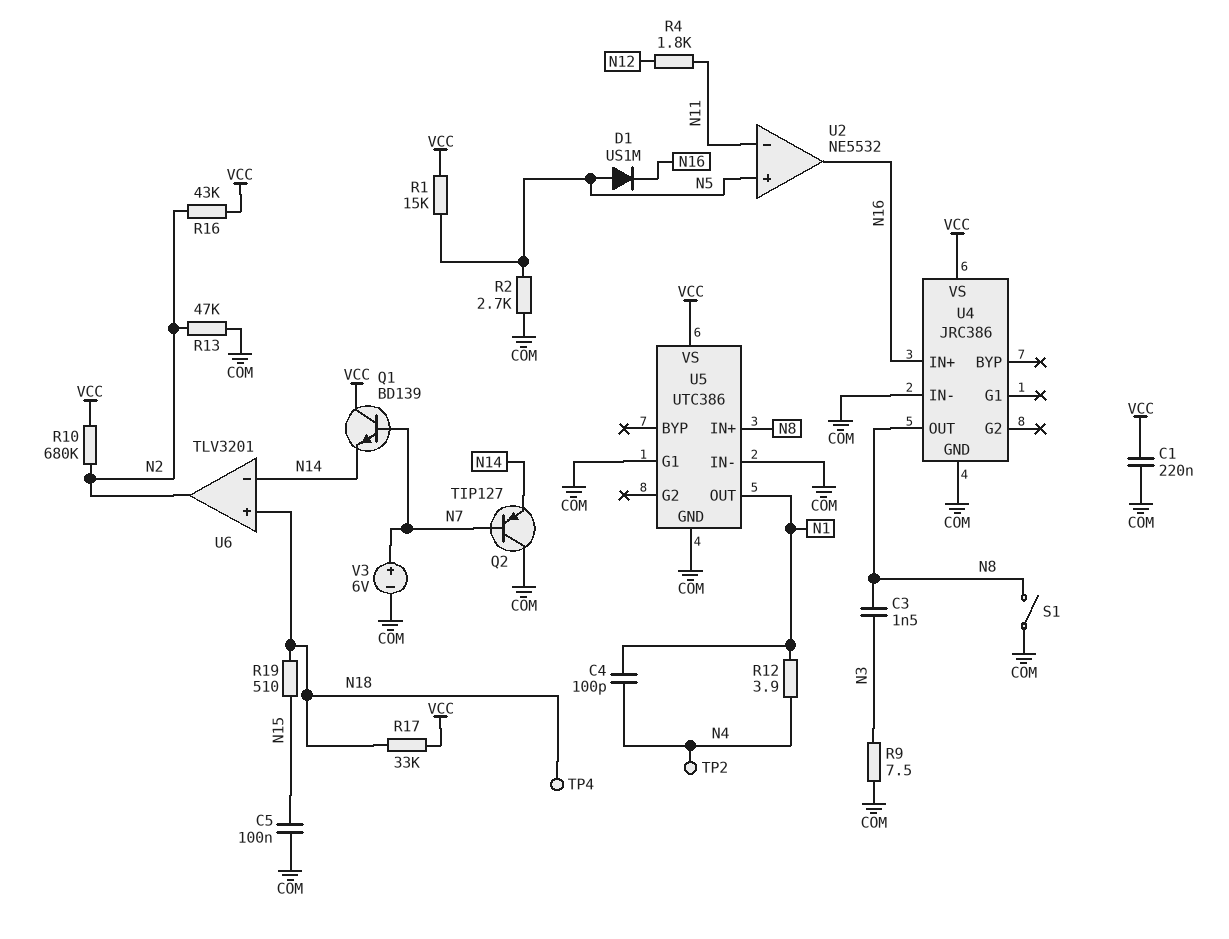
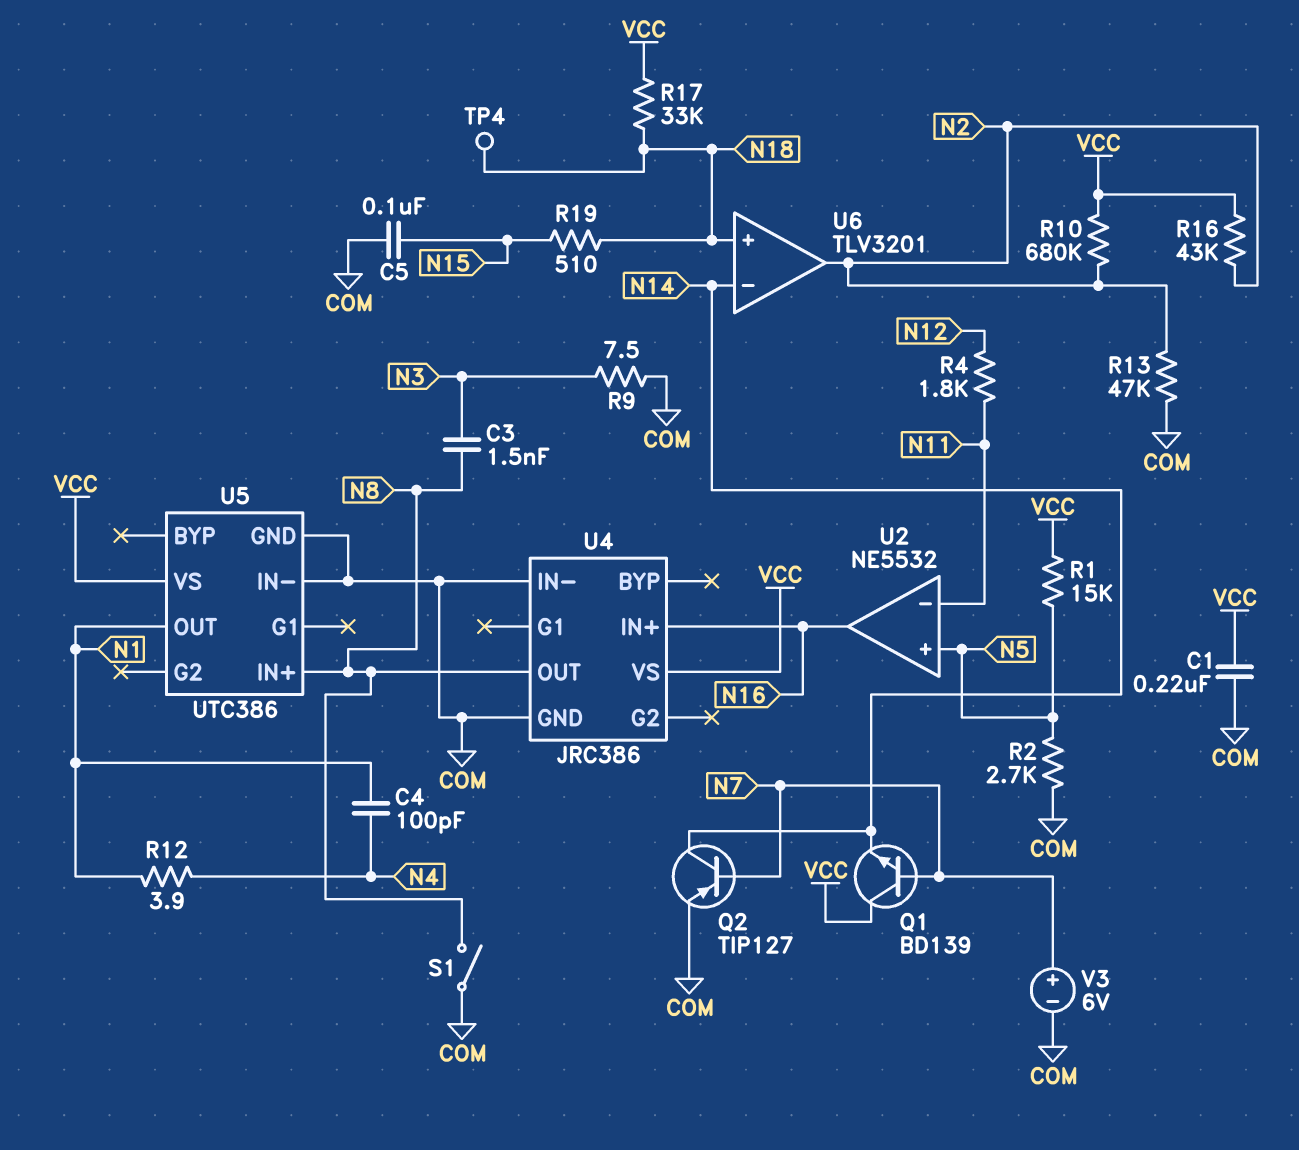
D1: diode US1M (A N5, K N16) -> none
Q2: PNP TIP127 (B N7, C COM, E N14) -> PNP TIP127 (B N7, C N14, E COM)
TP2: test point (N4) -> none
U5 pin G1: COM -> none

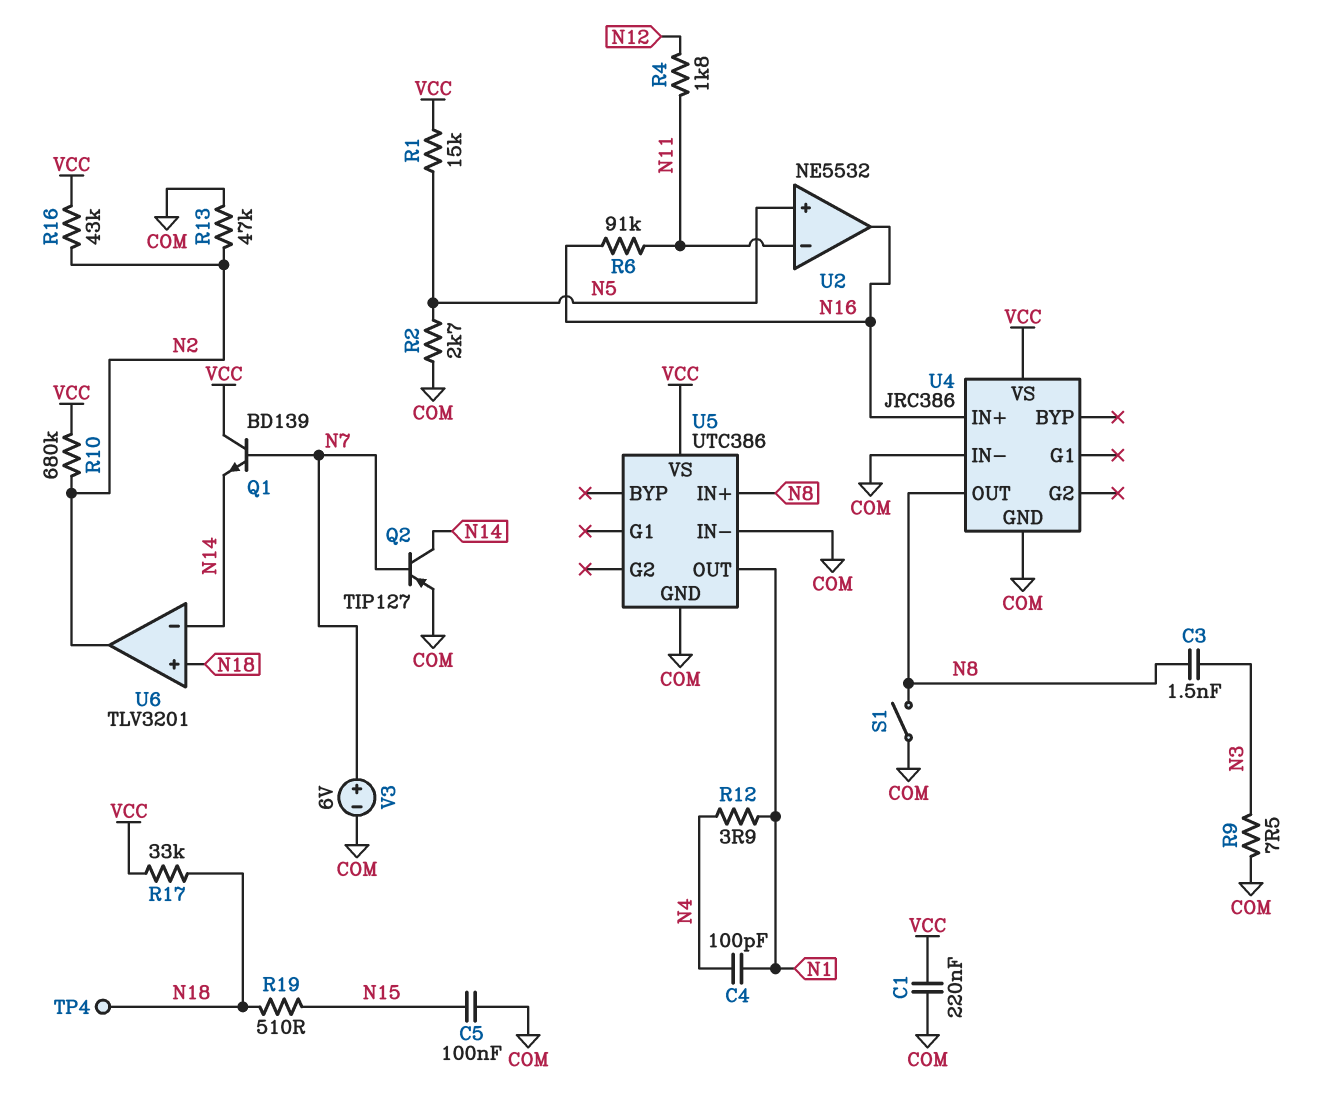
R6: none -> 91k (N11, N16)

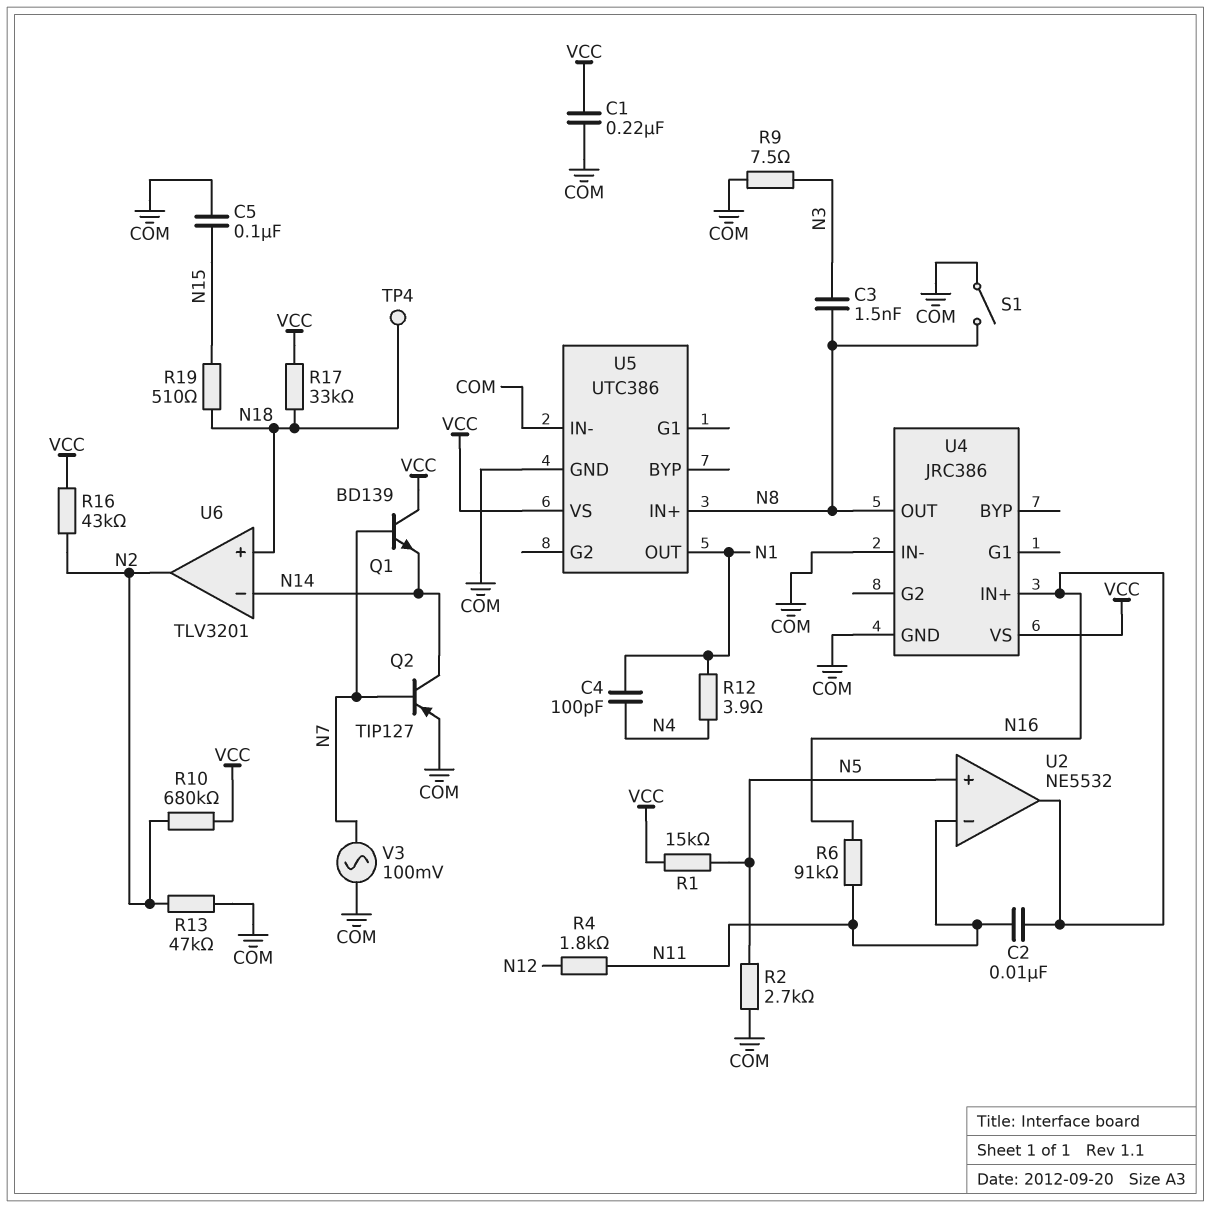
C2: none -> 10nF (N11, N16)
V3: 6V (plus N7, minus COM) -> AC 100mV (COM, N7)

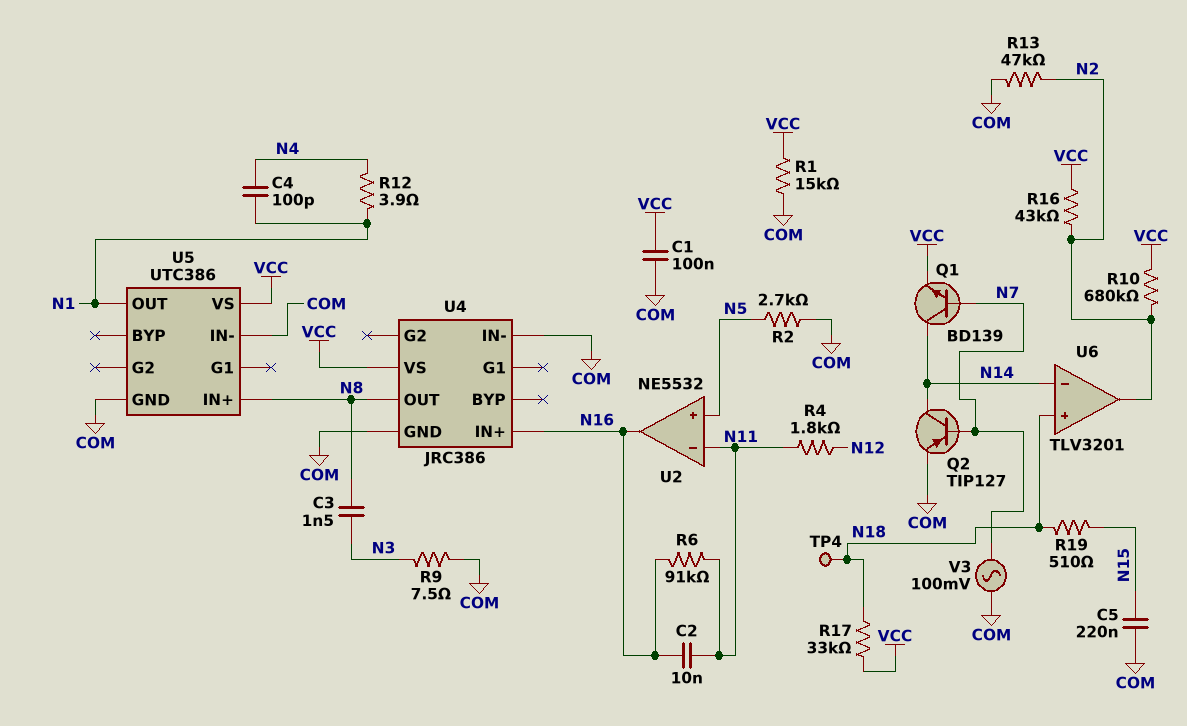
C1: 220nF (COM, VCC) -> 100nF (COM, VCC)
C5: 100nF (COM, N15) -> 220nF (COM, N15)
Q1: NPN BD139 (B N7, C VCC, E N14) -> NPN BD139 (B N7, C N14, E VCC)
R1: 15k (N5, VCC) -> 15k (COM, VCC)
S1: switch (COM, N8) -> none

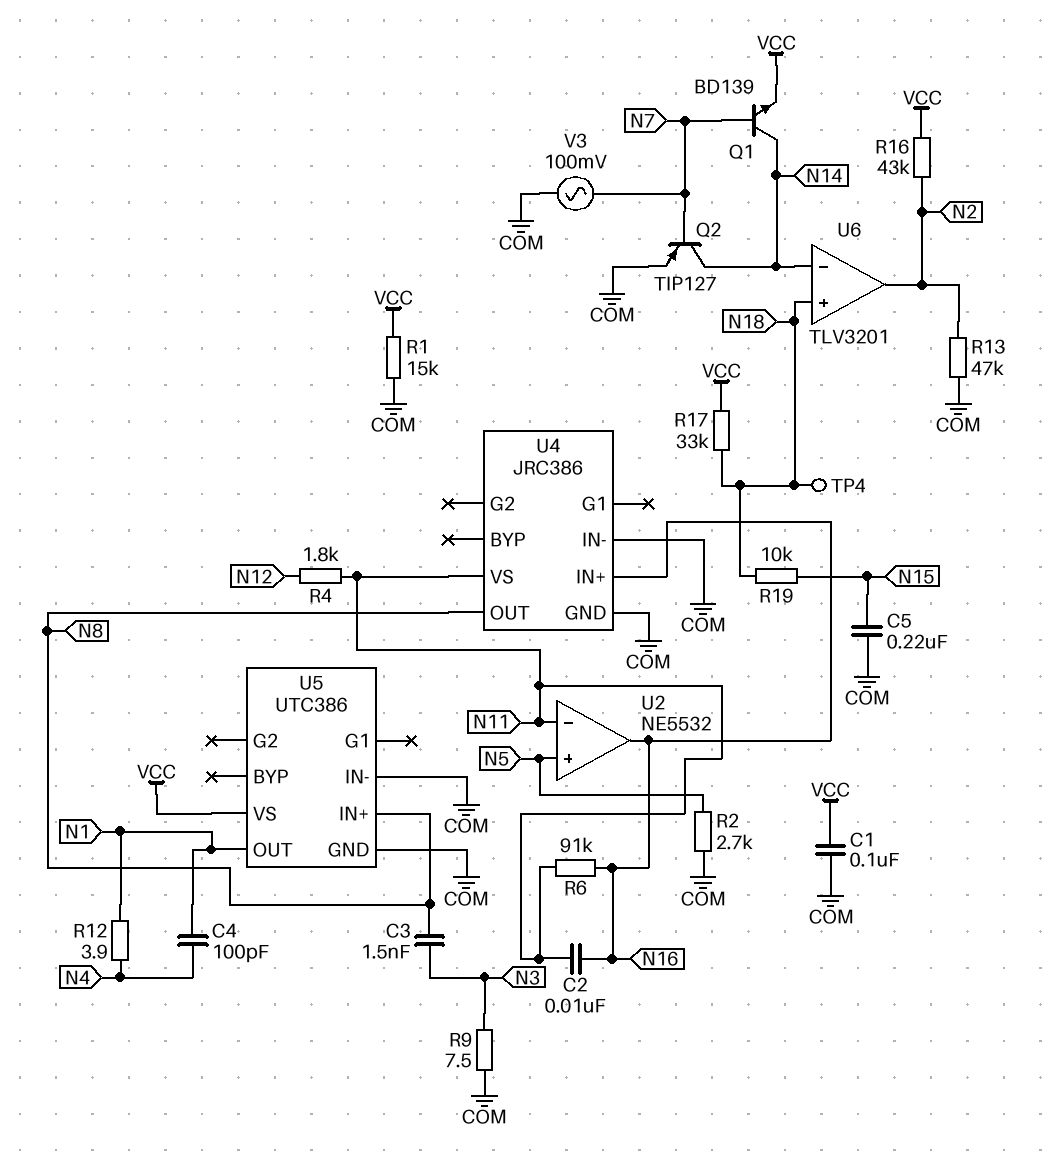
R10: 680k (N2, VCC) -> none
R19: 510 (N15, N18) -> 10k (N15, N18)
U4 pin VS: VCC -> N11

